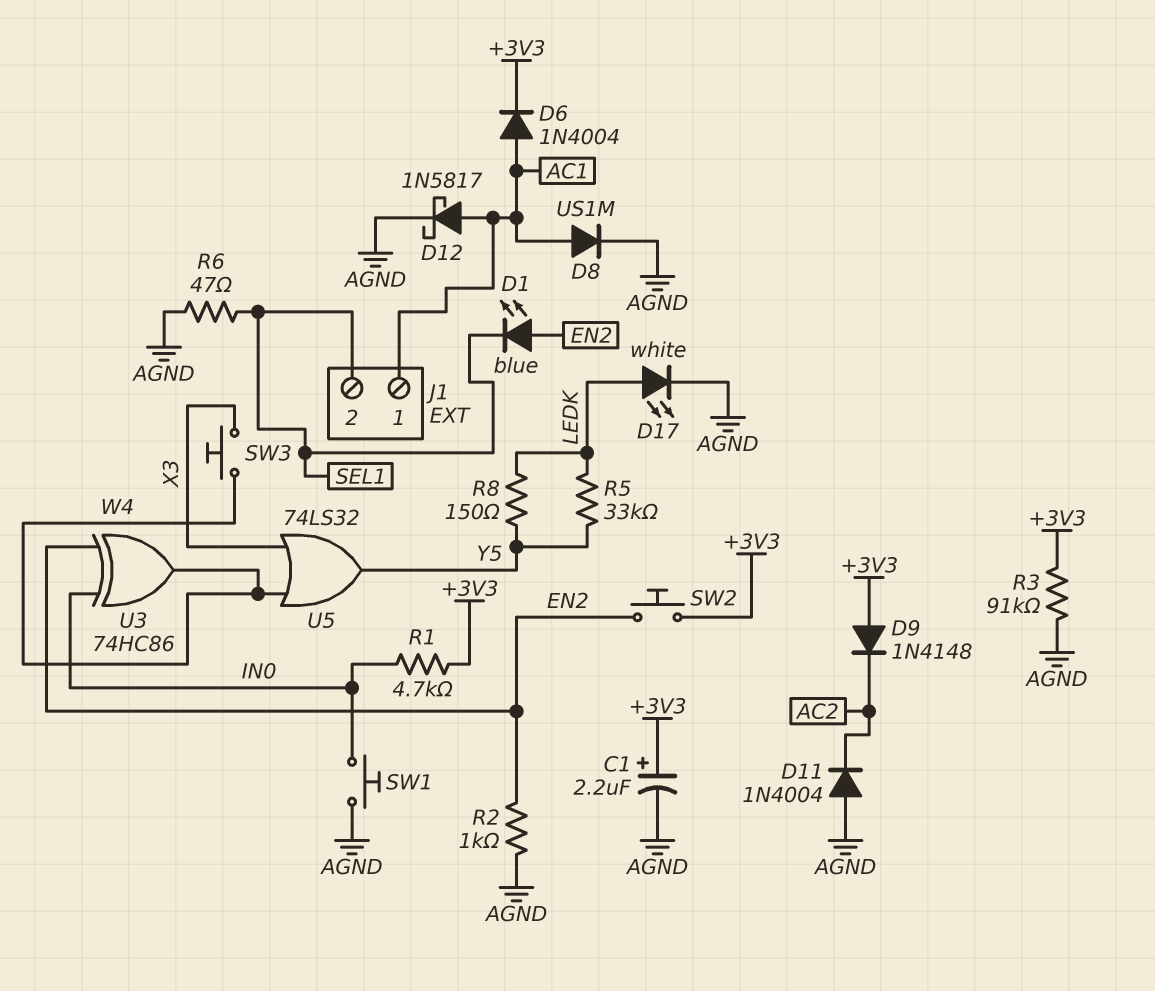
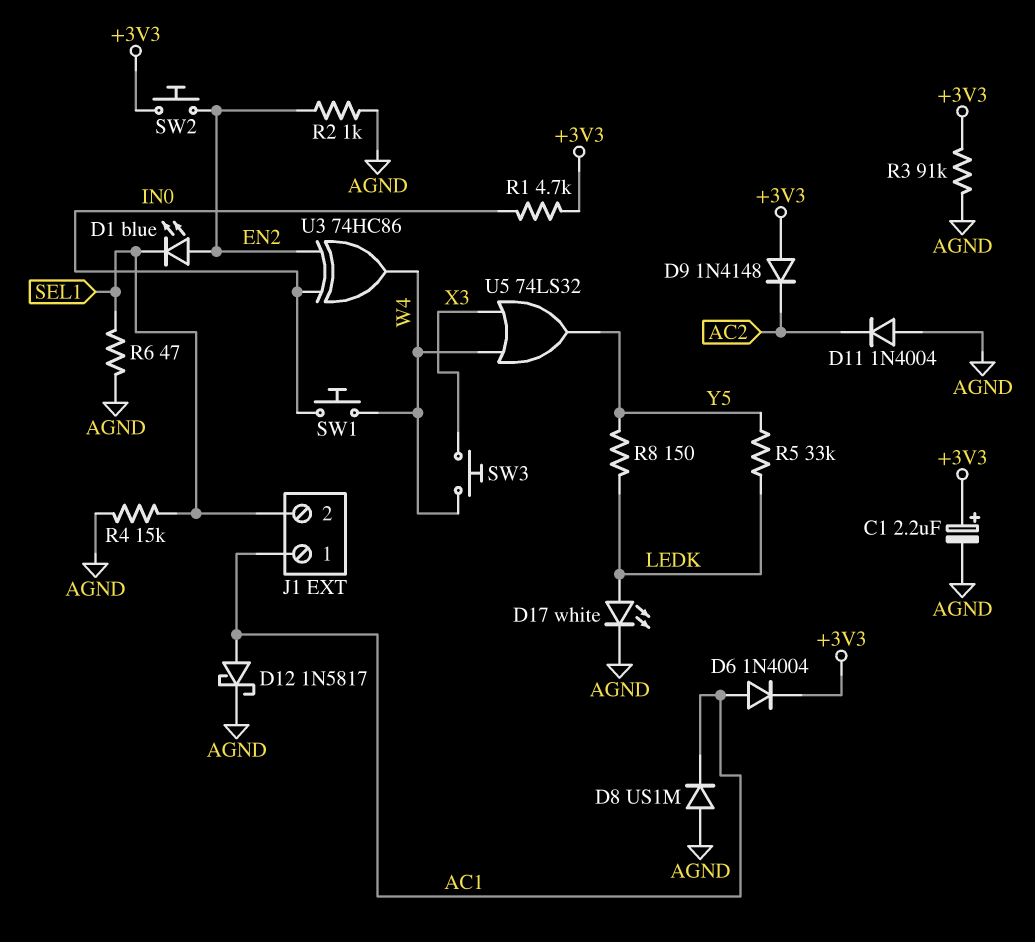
D8: diode US1M (A AC1, K AGND) -> diode US1M (A AGND, K AC1)
R4: none -> 15k (AGND, SEL1)
SW1: button (AGND, IN0) -> button (IN0, W4)

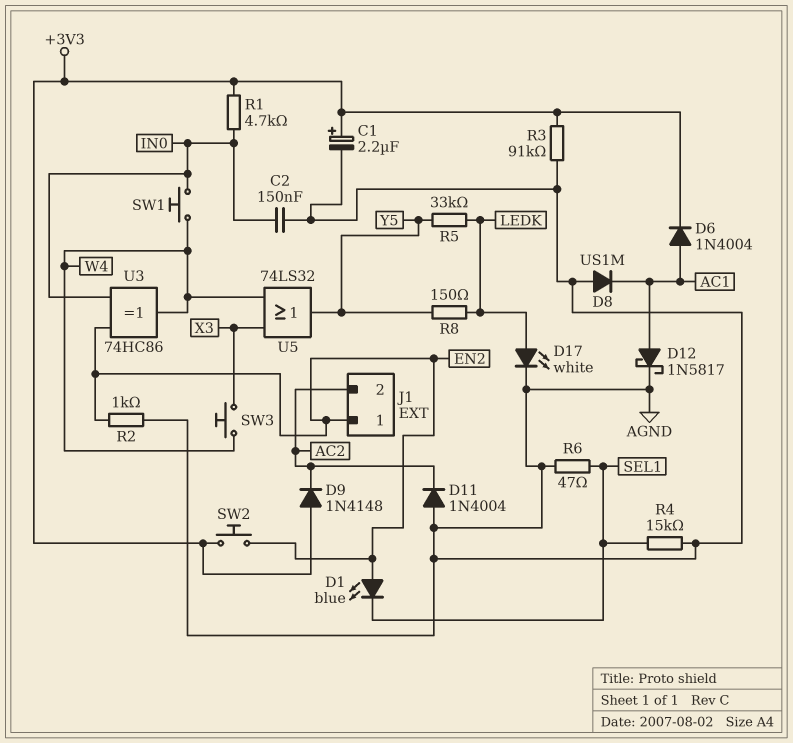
C2: none -> 150nF (AGND, IN0)
J1 pin 1: AC1 -> EN2
J1 pin 2: SEL1 -> AC2

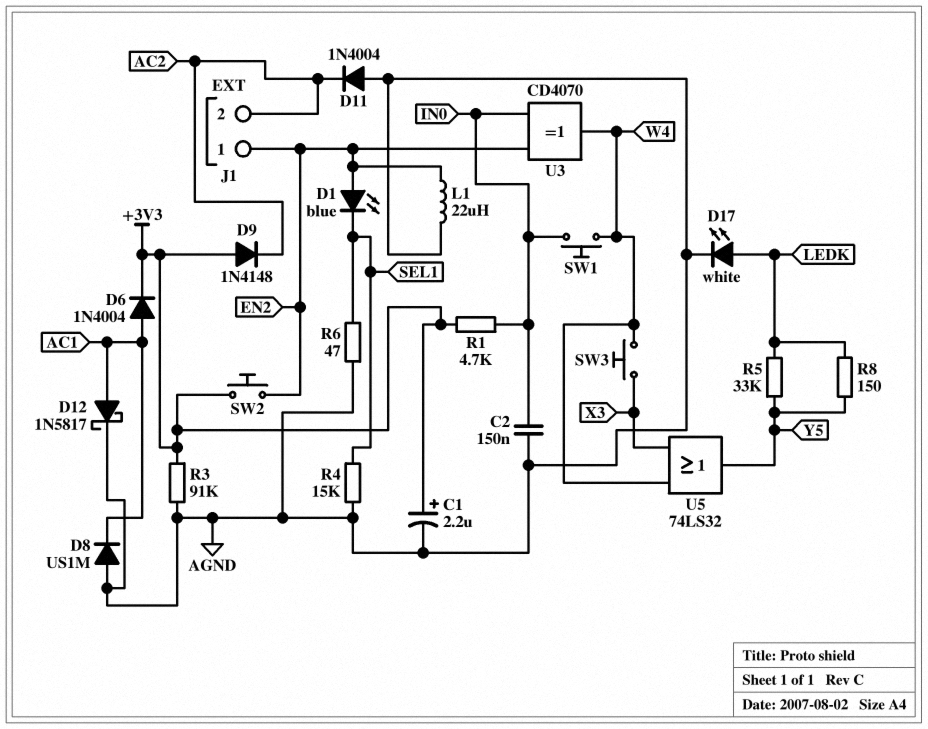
L1: none -> 22uH (AGND, EN2)
R2: 1k (AGND, EN2) -> none
U3: XOR 74HC86 (in EN2, in IN0, out W4) -> XOR CD4070 (in EN2, in IN0, out W4)

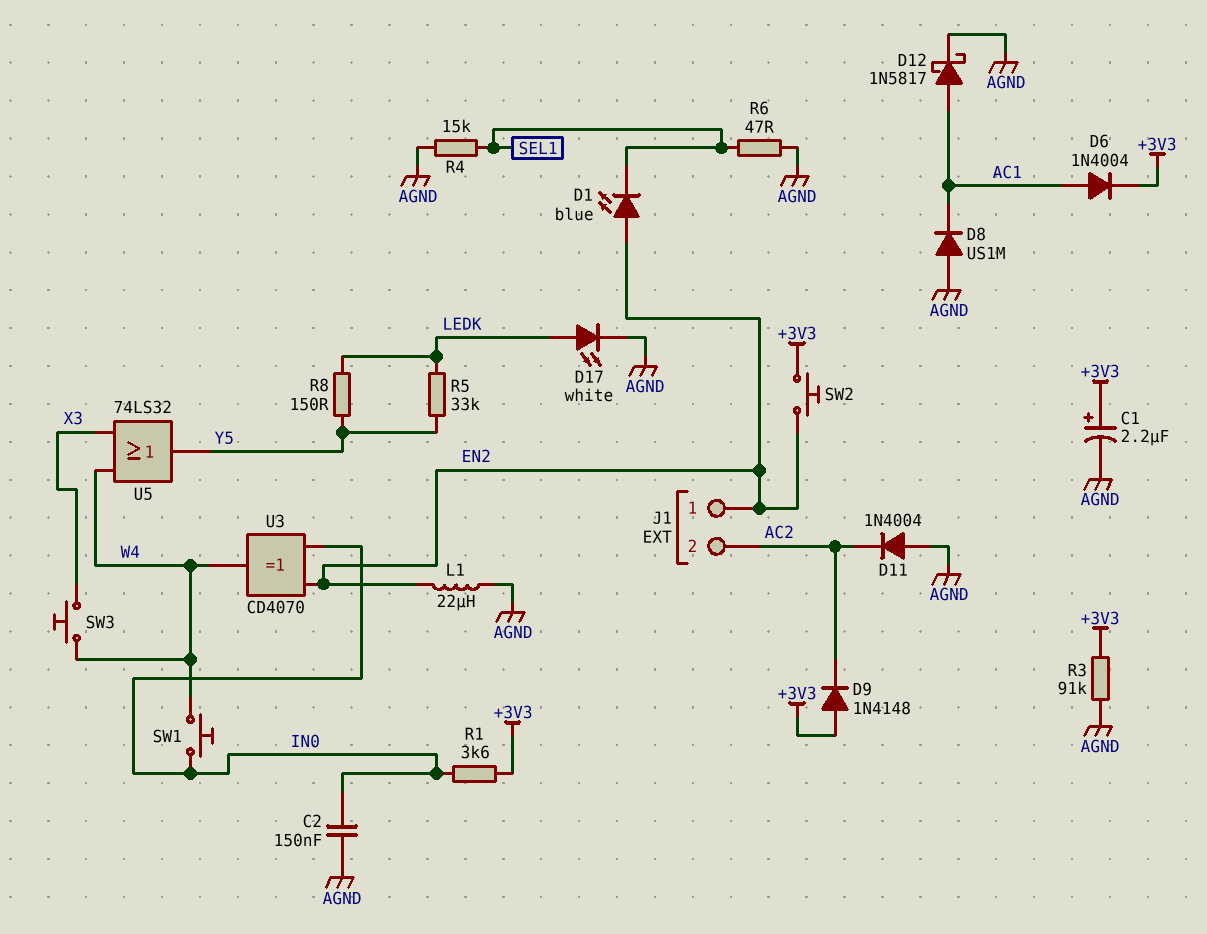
R1: 4.7k (+3V3, IN0) -> 3.6k (+3V3, IN0)

